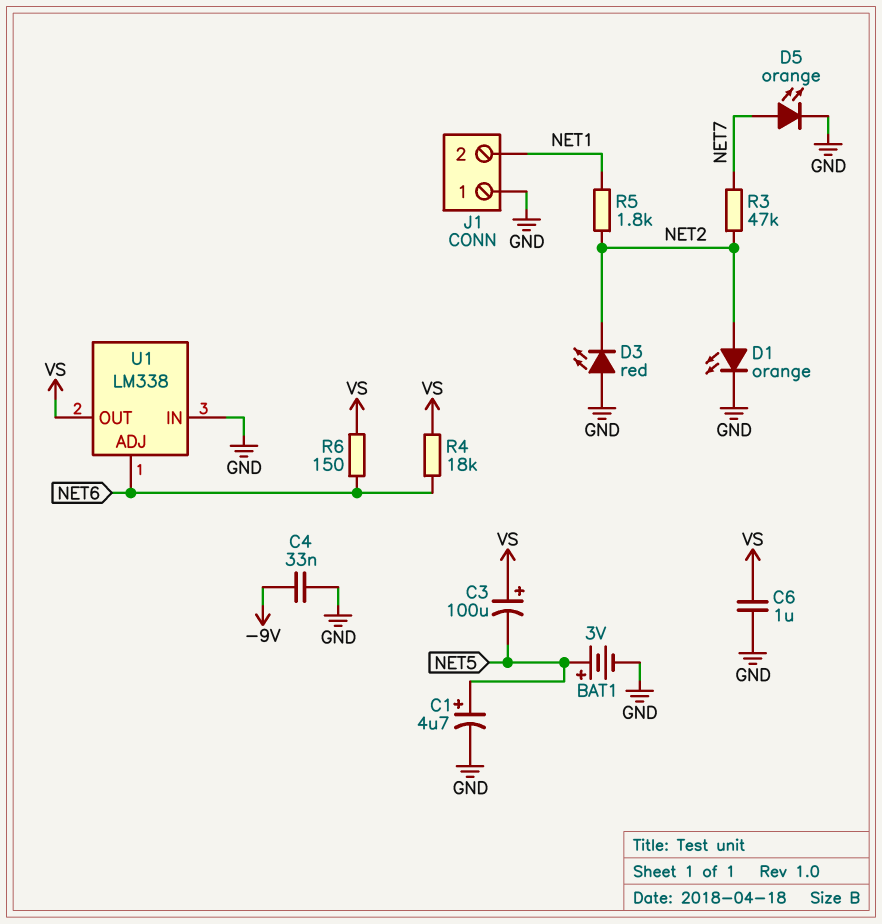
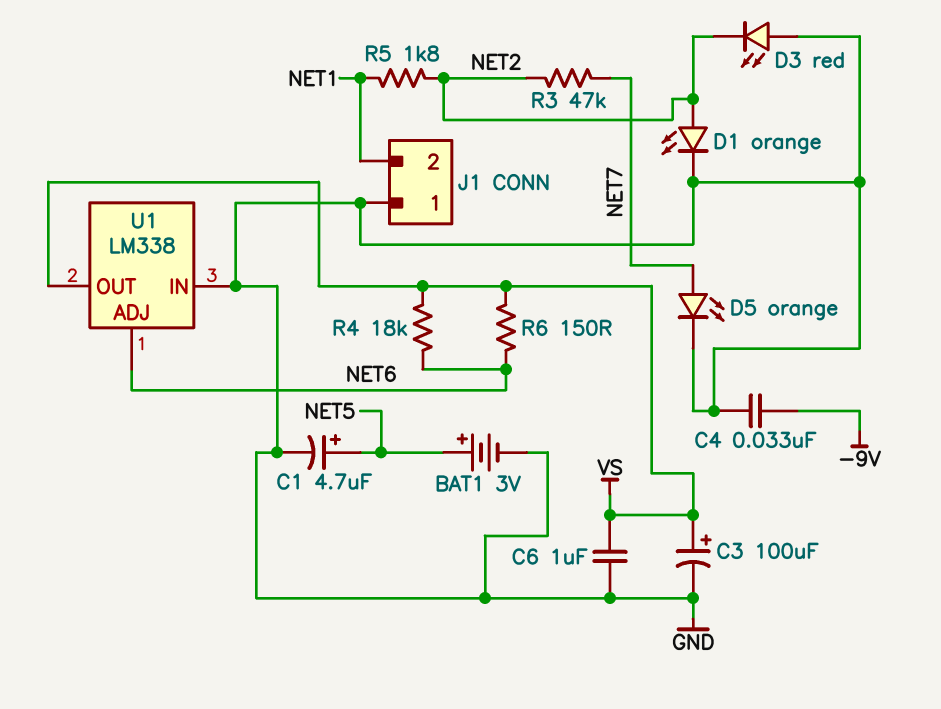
C3: 100uF (plus VS, minus NET5) -> 100uF (plus VS, minus GND)

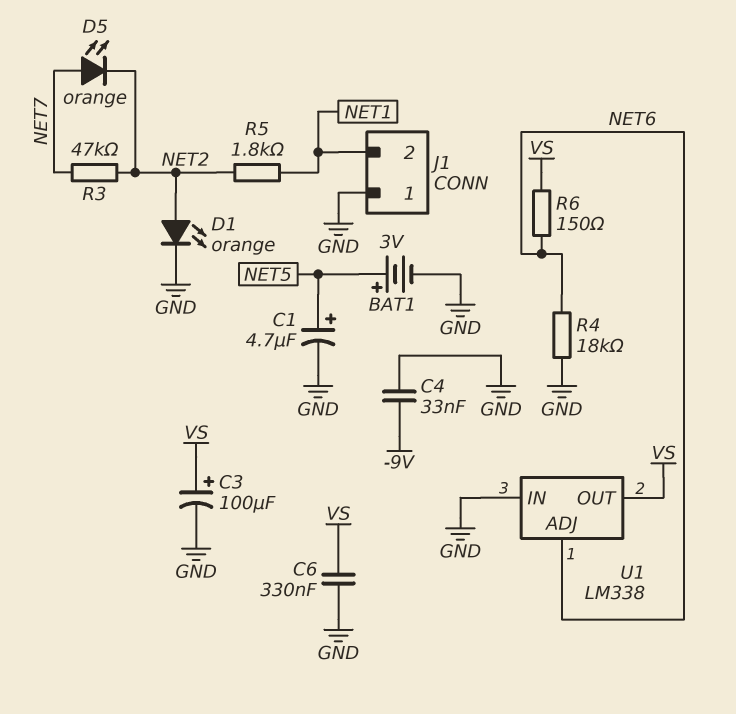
C6: 1uF (GND, VS) -> 330nF (GND, VS)
D3: LED red (A GND, K NET2) -> none
D5: LED orange (A NET7, K GND) -> LED orange (A NET7, K NET2)
R4: 18k (NET6, VS) -> 18k (GND, NET6)

